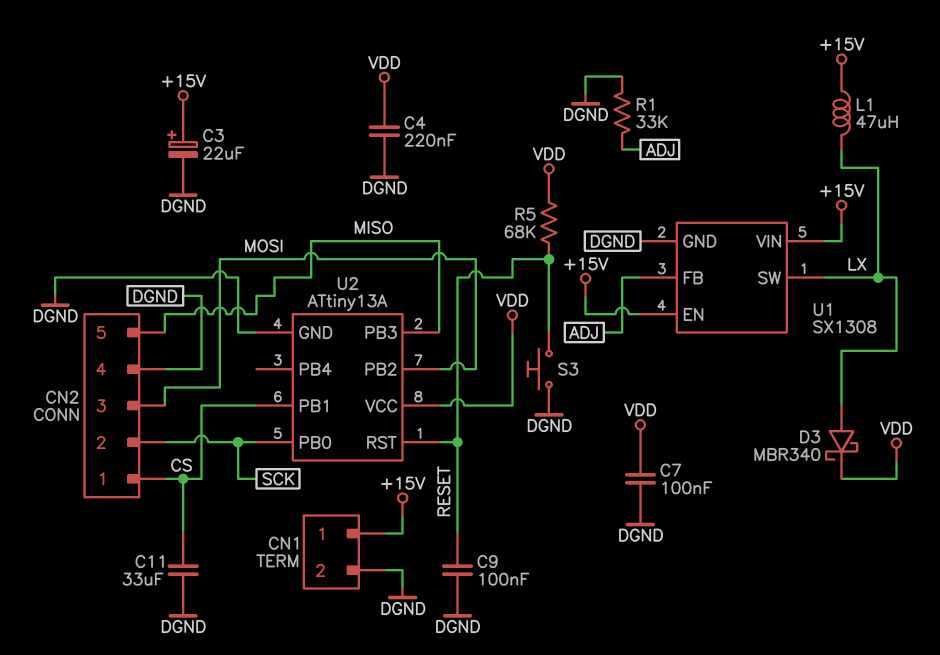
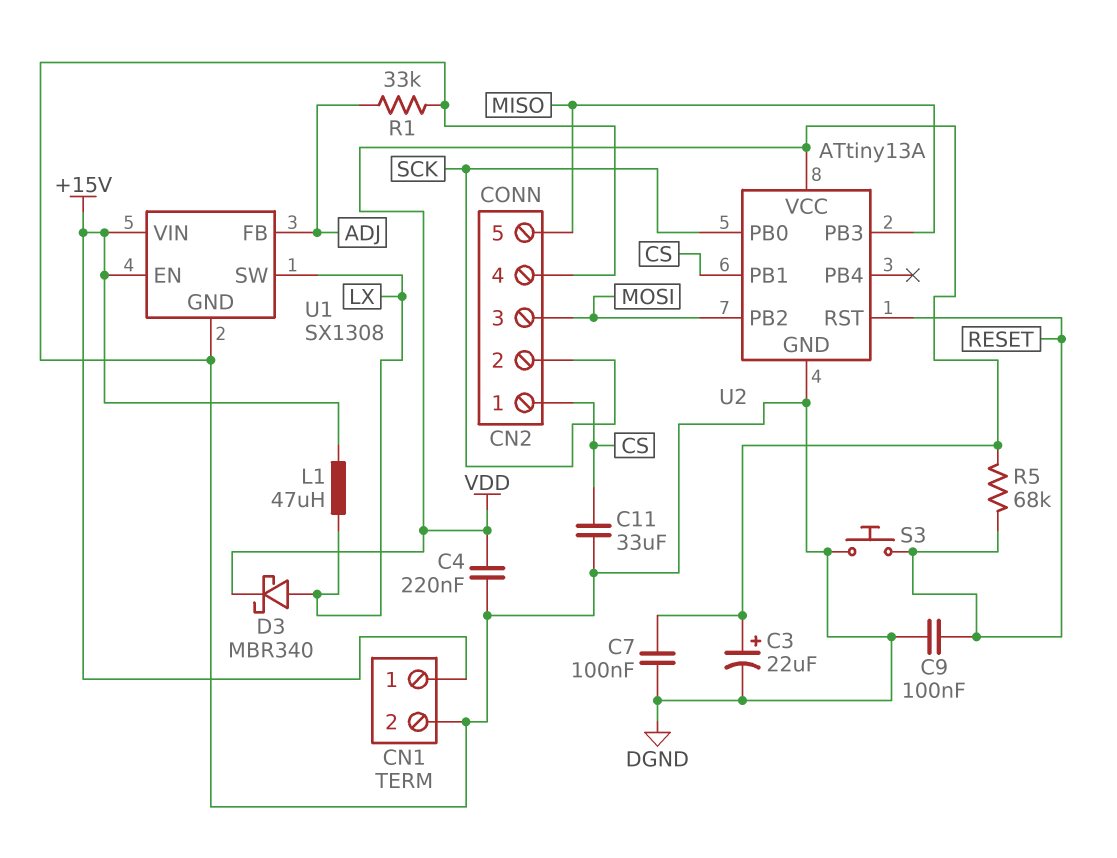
C3: 22uF (plus +15V, minus DGND) -> 22uF (plus VDD, minus DGND)

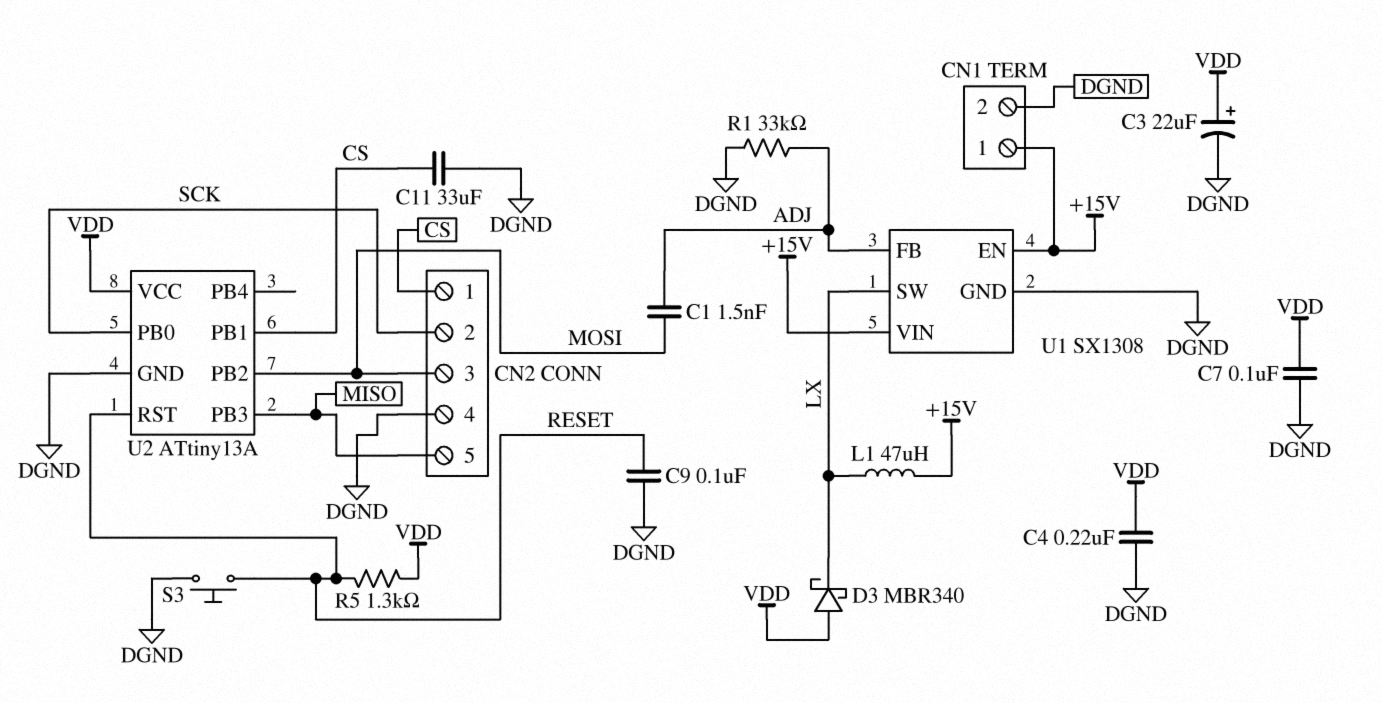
C1: none -> 1.5nF (ADJ, MOSI)
D3: schottky MBR340 (A LX, K VDD) -> schottky MBR340 (A VDD, K LX)
R5: 68k (RESET, VDD) -> 1.3k (RESET, VDD)

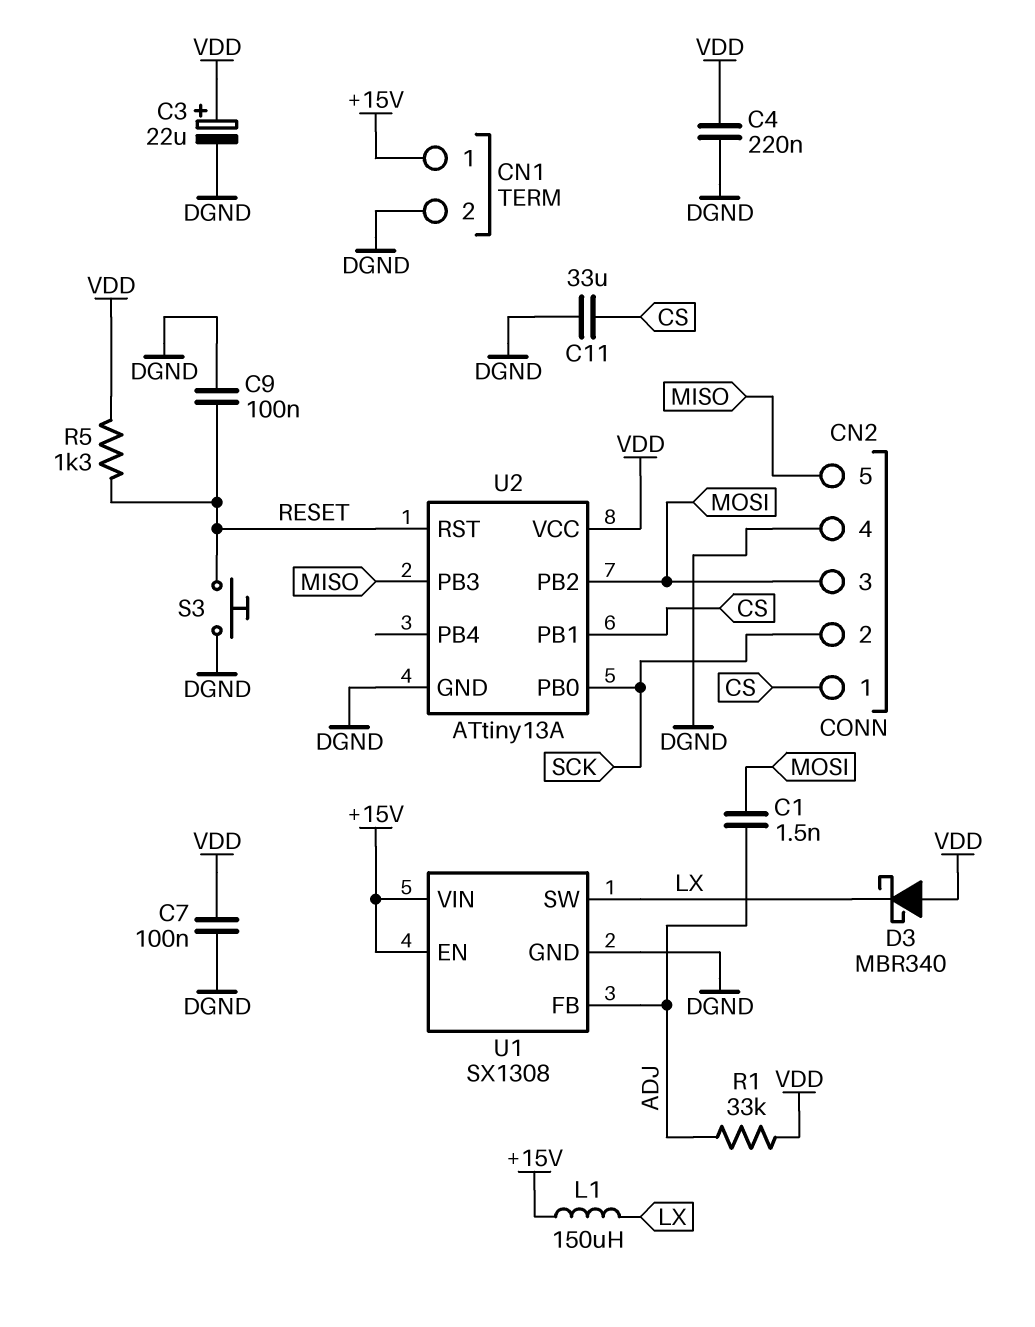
L1: 47uH (+15V, LX) -> 150uH (+15V, LX)
R1: 33k (ADJ, DGND) -> 33k (ADJ, VDD)

